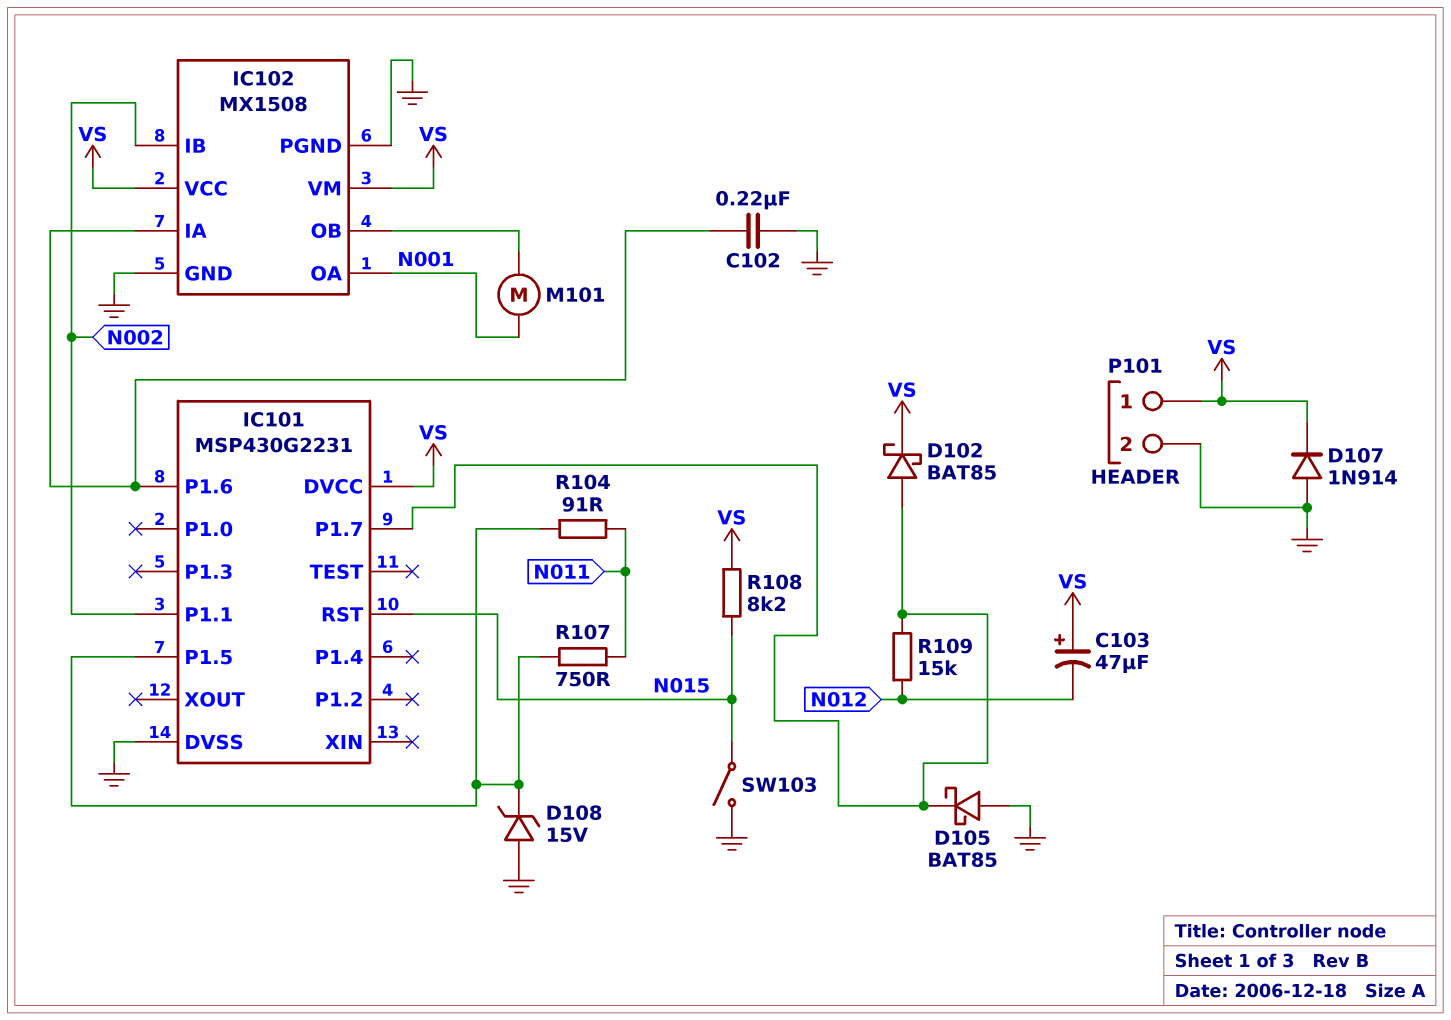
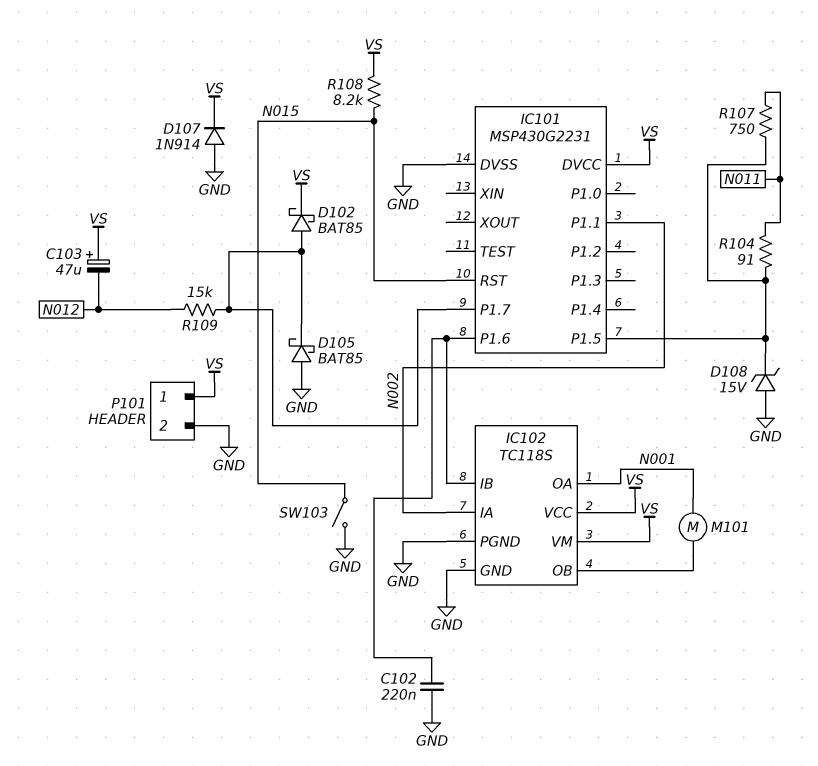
IC102: MX1508 -> TC118S
IC102 pin IA: IC101/P1.6 -> N002
IC102 pin IB: N002 -> IC101/P1.6

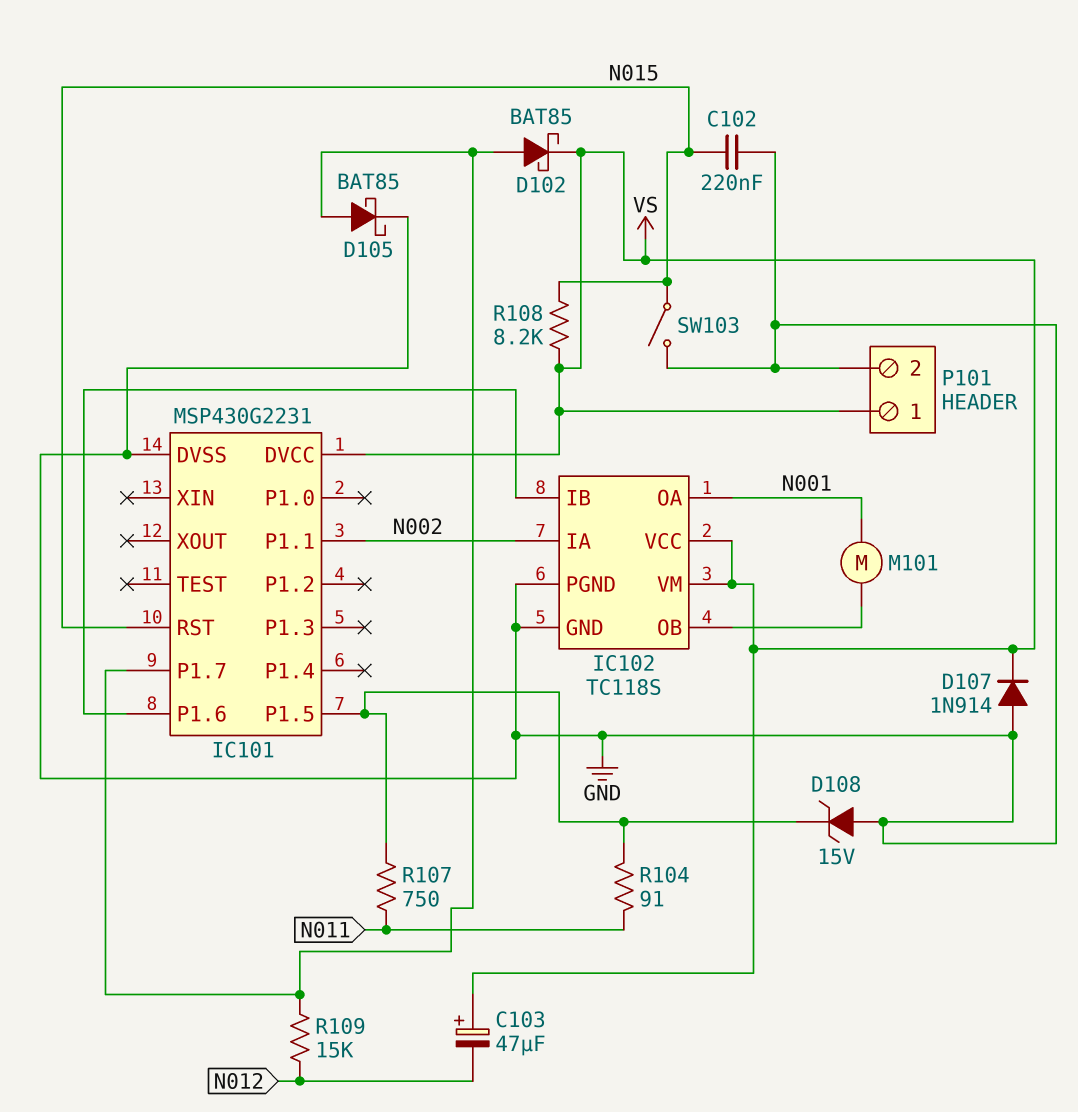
C102: 220nF (GND, IC101/P1.6) -> 220nF (GND, N015)
D105: schottky BAT85 (A GND, K IC101/P1.7) -> schottky BAT85 (A IC101/P1.7, K GND)

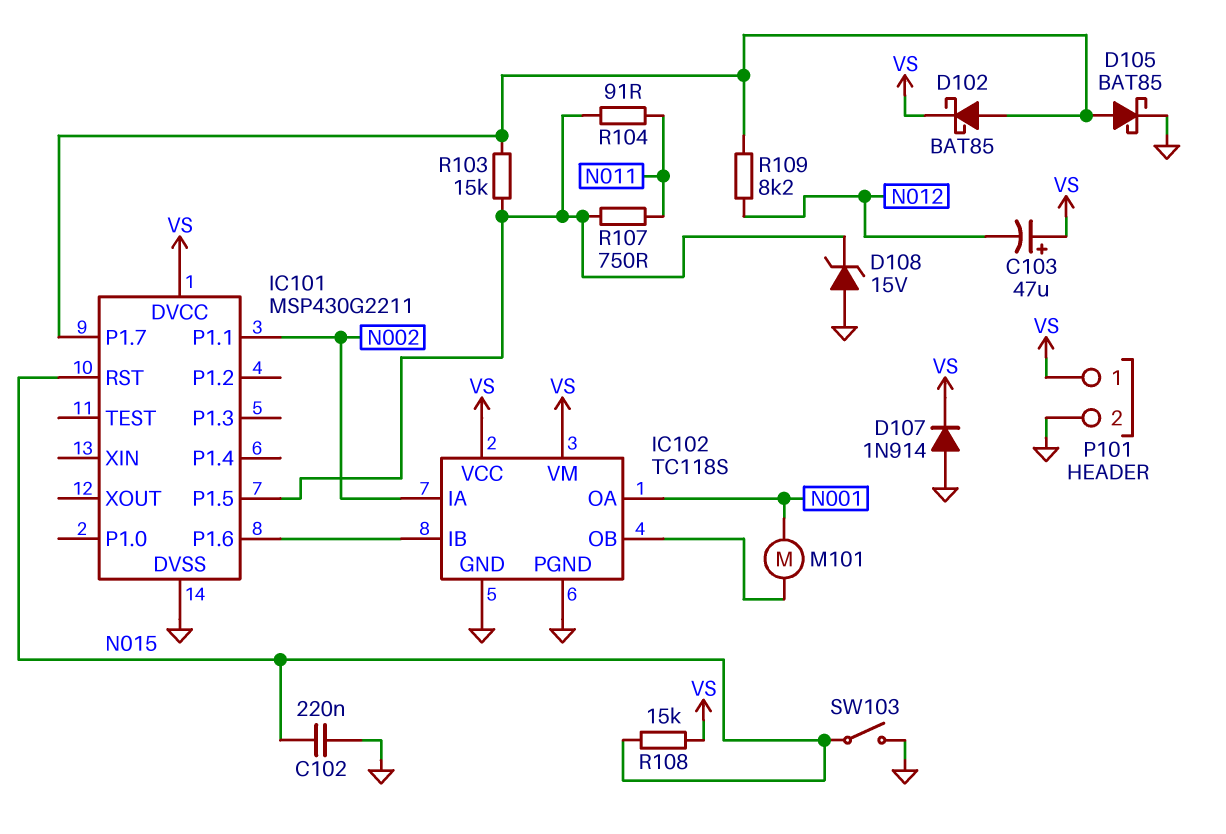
IC101: MSP430G2231 -> MSP430G2211
R103: none -> 15k (IC101/P1.5, IC101/P1.7)
R108: 8.2k (N015, VS) -> 15k (N015, VS)
R109: 15k (IC101/P1.7, N012) -> 8.2k (IC101/P1.7, N012)

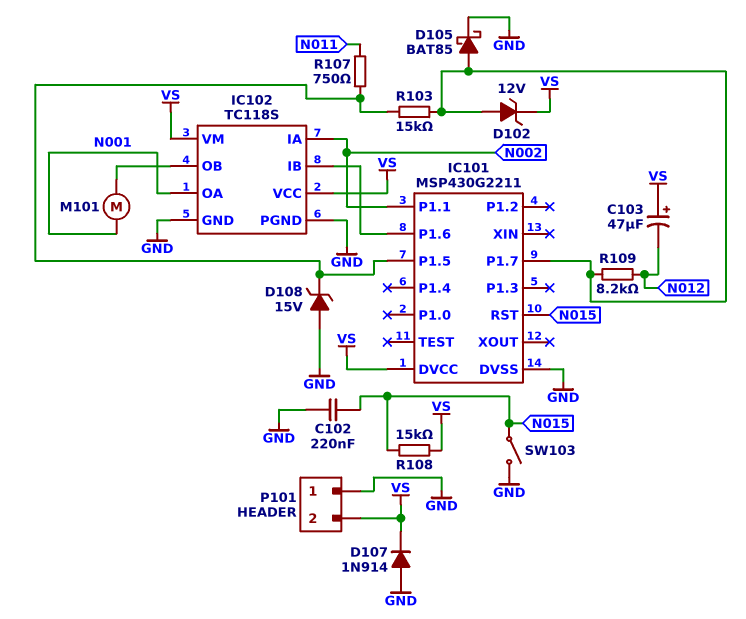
D102: schottky BAT85 (A IC101/P1.7, K VS) -> zener 12V (A IC101/P1.7, K VS)
P101 pin 1: VS -> GND
P101 pin 2: GND -> VS
R104: 91 (IC101/P1.5, N011) -> none

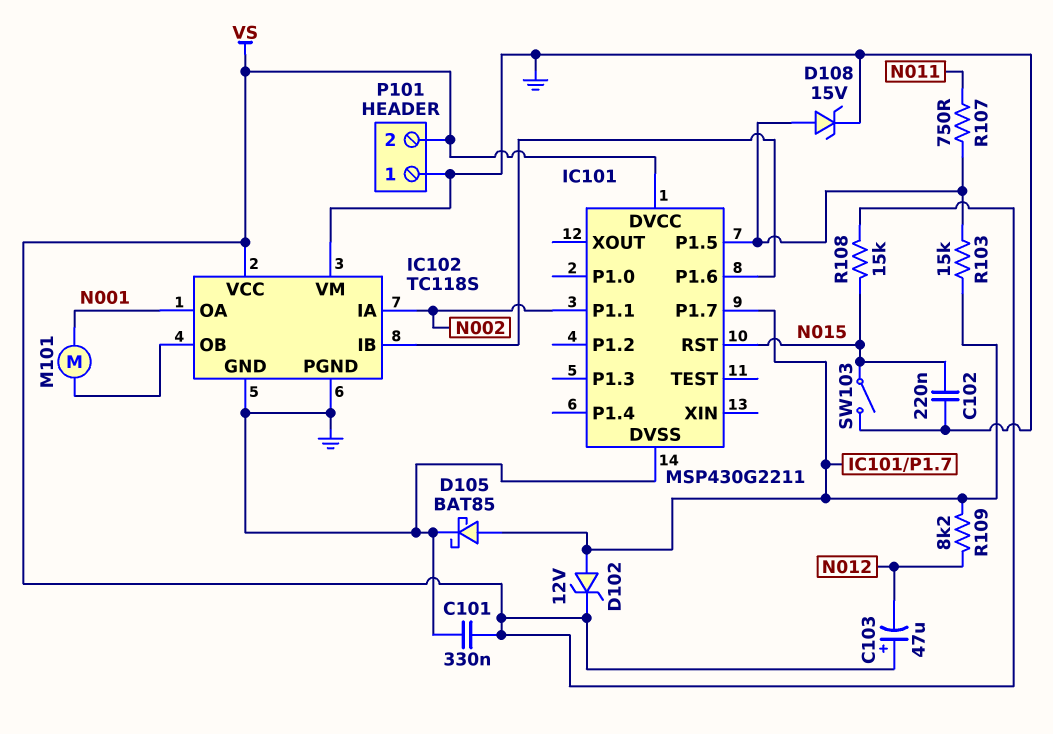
C101: none -> 330nF (GND, VS)
D107: diode 1N914 (A GND, K VS) -> none
D108: zener 15V (A GND, K IC101/P1.5) -> zener 15V (A IC101/P1.5, K GND)
IC102 pin VM: VS -> GND

